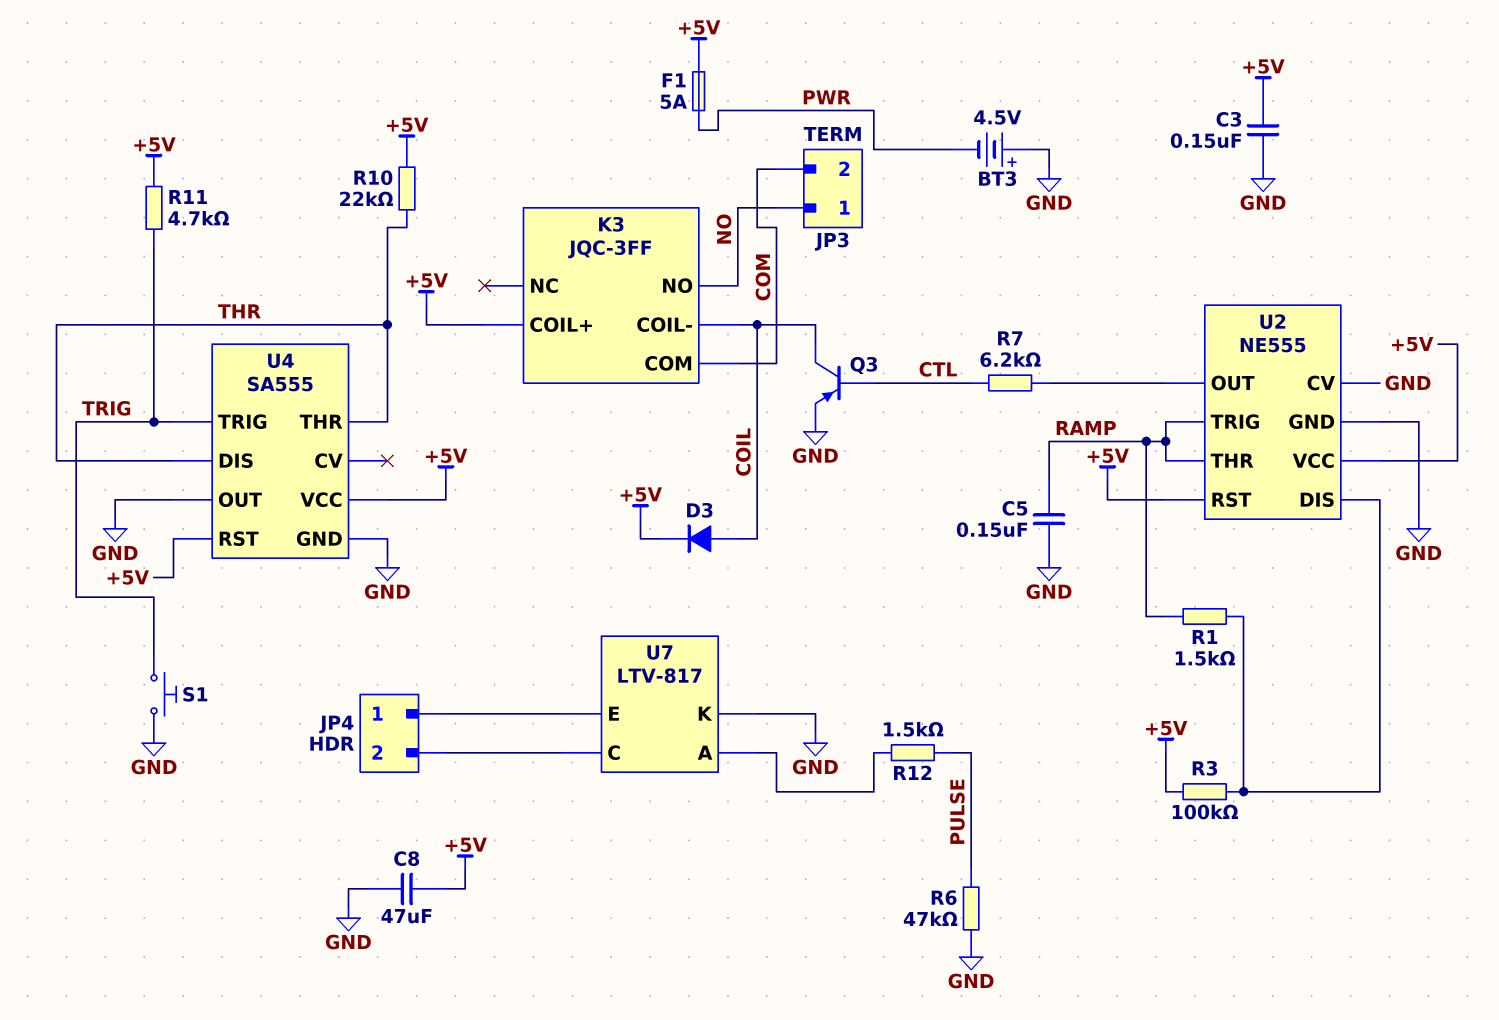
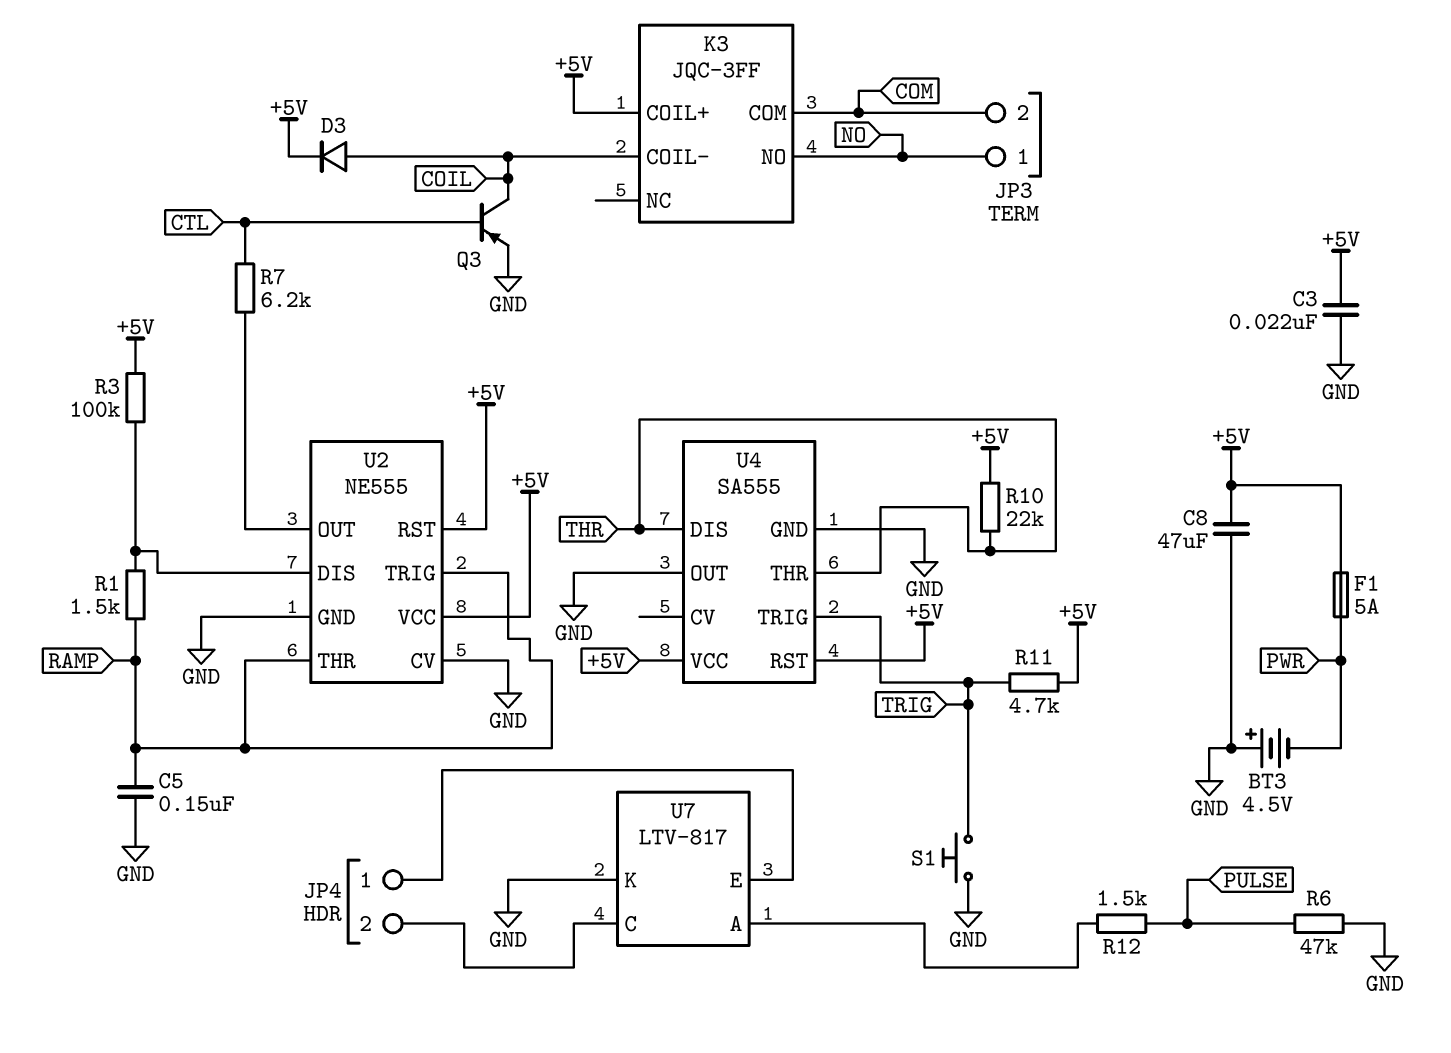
C3: 150nF (+5V, GND) -> 22nF (+5V, GND)

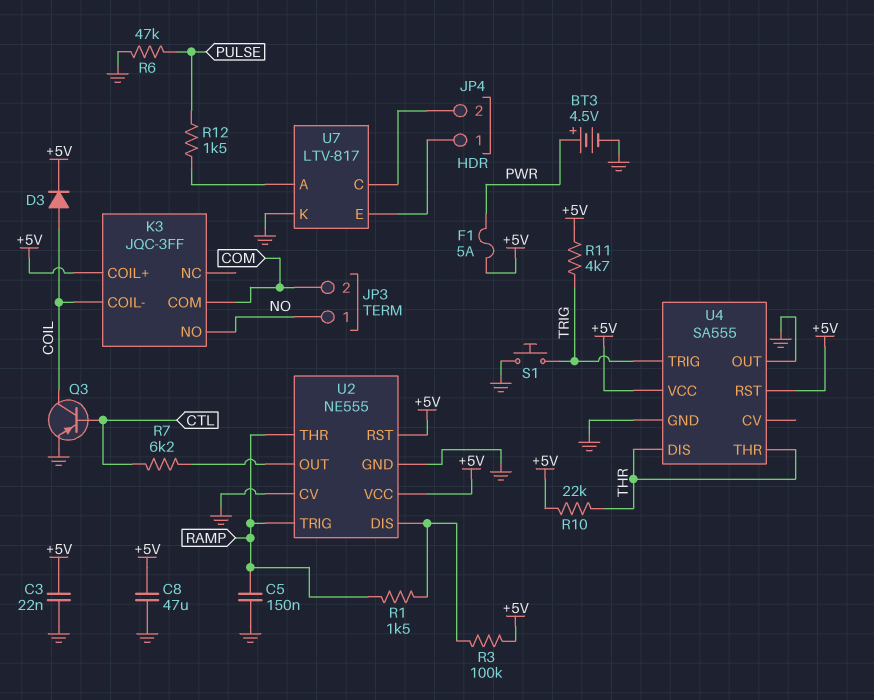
BT3: 4.5V (plus GND, minus PWR) -> 4.5V (plus PWR, minus GND)

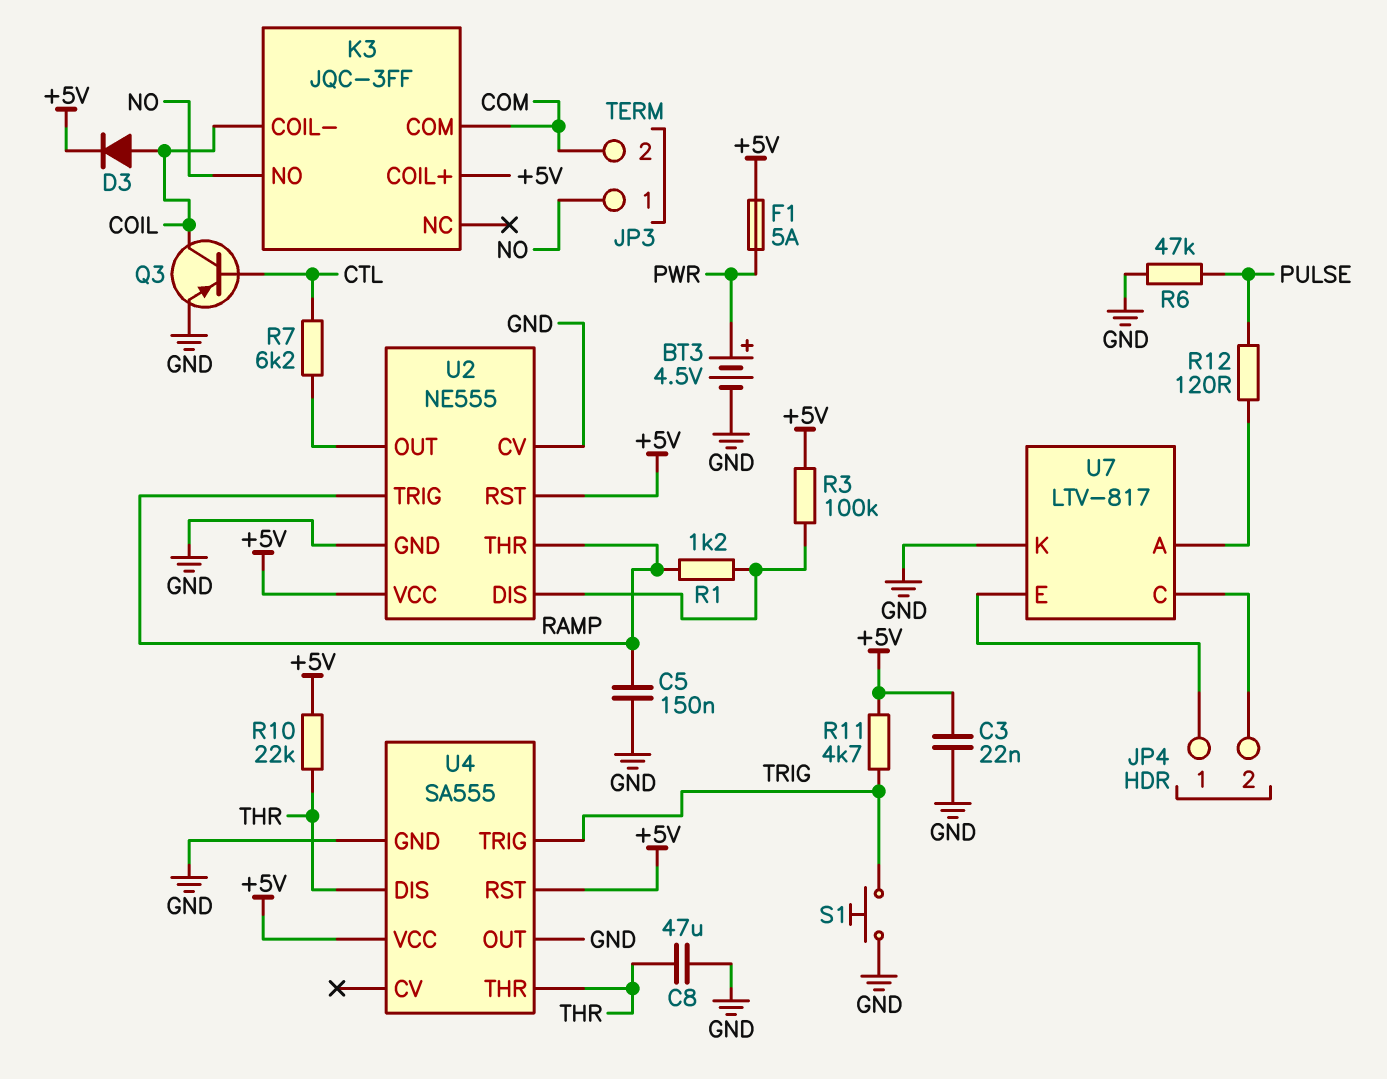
C8: 47uF (+5V, GND) -> 47uF (GND, THR)
R1: 1.5k (RAMP, U2/DIS) -> 1.2k (RAMP, U2/DIS)
R12: 1.5k (PULSE, U7/A) -> 120 (PULSE, U7/A)

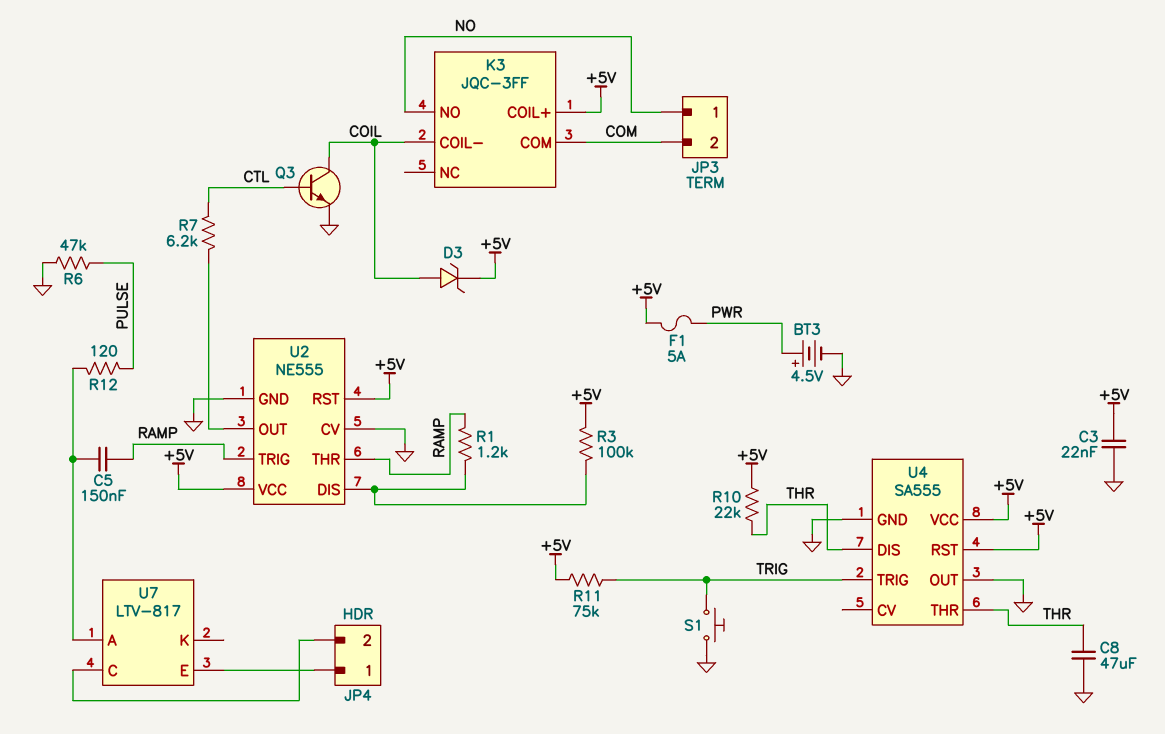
C5: 150nF (GND, RAMP) -> 150nF (RAMP, U7/A)
D3: diode (A COIL, K +5V) -> zener (A COIL, K +5V)
Q3: PNP (B CTL, C COIL, E GND) -> NPN (B CTL, C COIL, E GND)
R11: 4.7k (+5V, TRIG) -> 75k (+5V, TRIG)
U7 pin K: GND -> none

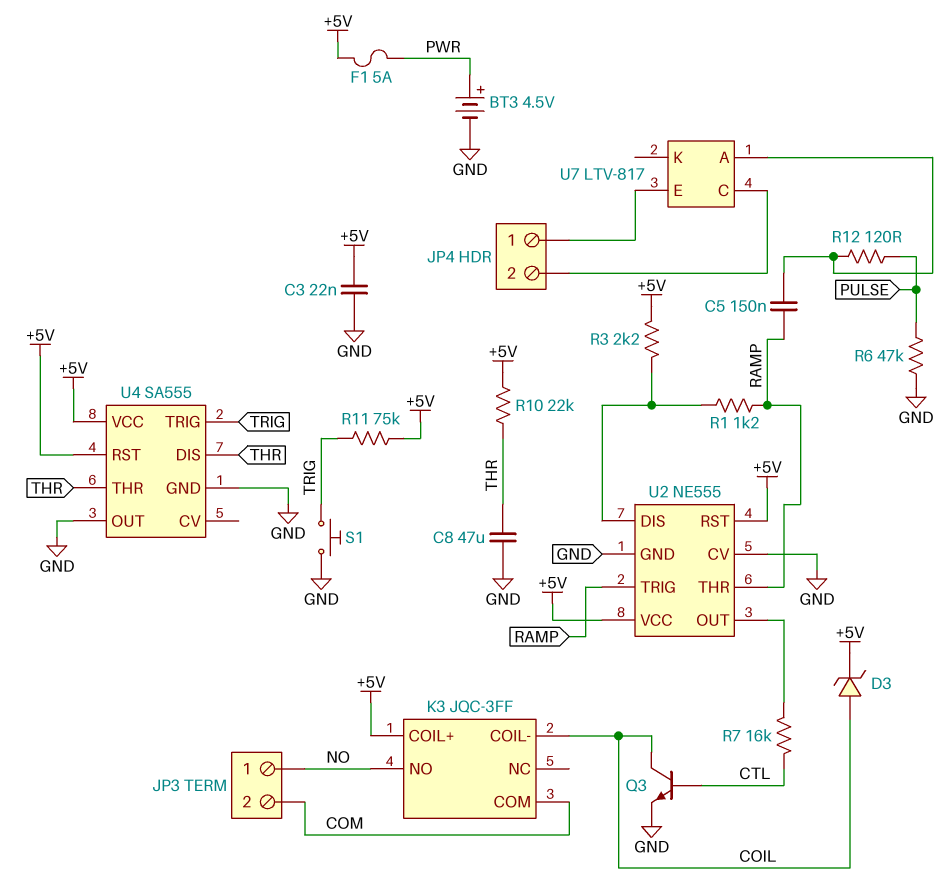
R3: 100k (+5V, U2/DIS) -> 2.2k (+5V, U2/DIS)
R7: 6.2k (CTL, U2/OUT) -> 16k (CTL, U2/OUT)

